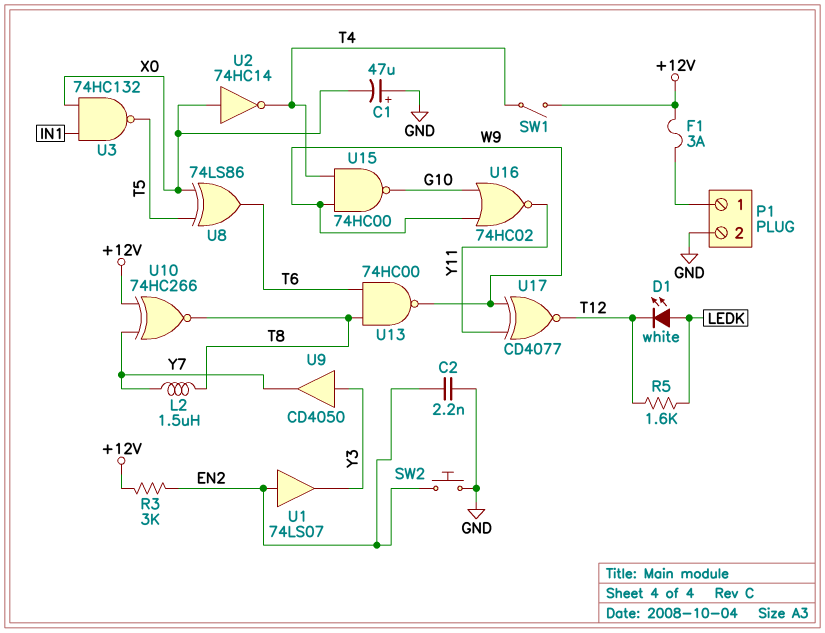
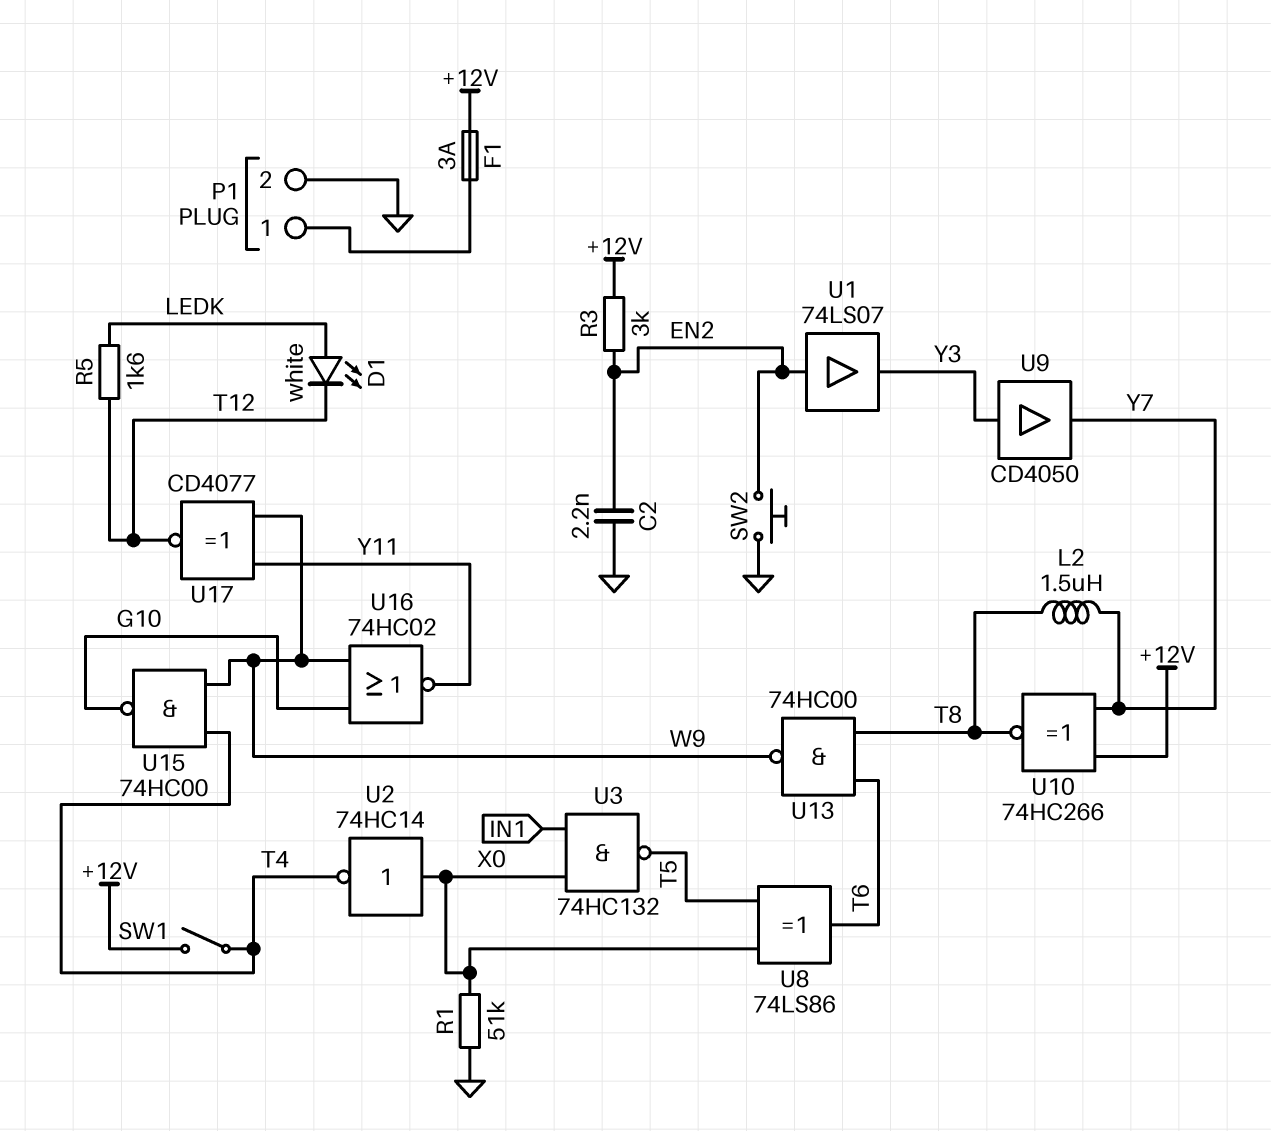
C1: 47uF (plus GND, minus X0) -> none
R1: none -> 51k (GND, X0)

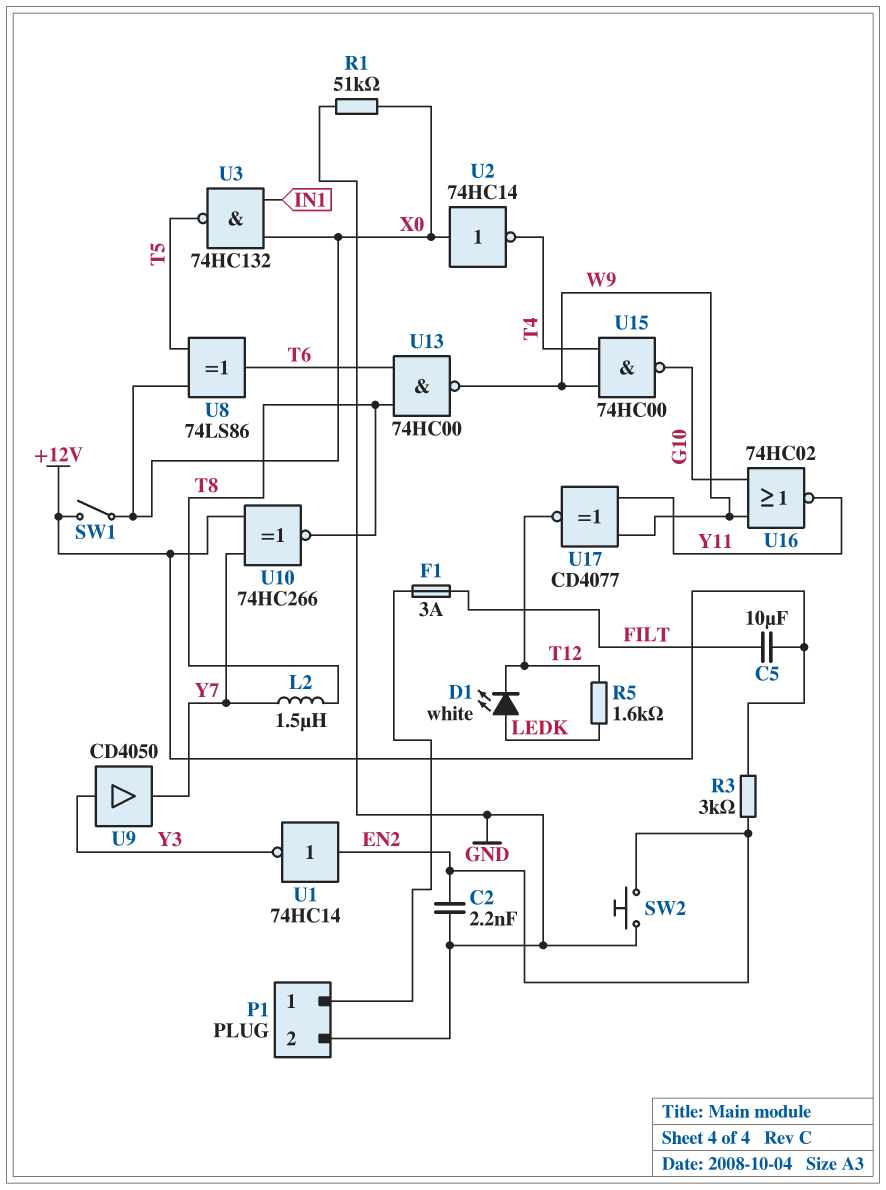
C5: none -> 10uF (+12V, FILT)
F1: 3A (+12V, P1/1) -> 3A (FILT, P1/1)
SW1: switch (+12V, T4) -> switch (+12V, X0)
U1: buffer 74LS07 (in EN2, out Y3) -> NOT 74HC14 (in EN2, out Y3)

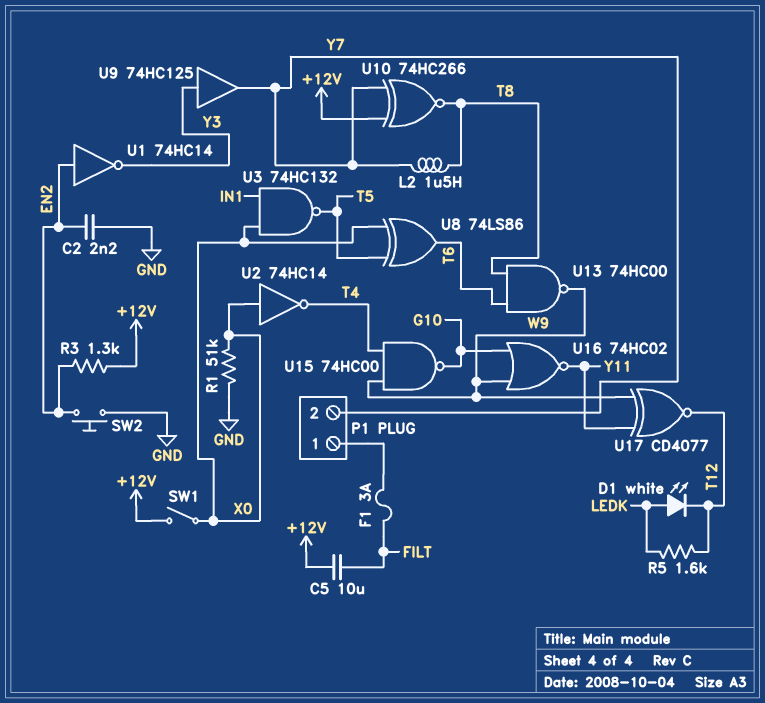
P1 pin 2: GND -> Y7
R3: 3k (+12V, EN2) -> 1.3k (+12V, EN2)
U9: buffer CD4050 (in Y3, out Y7) -> buffer 74HC125 (in Y3, out Y7)

